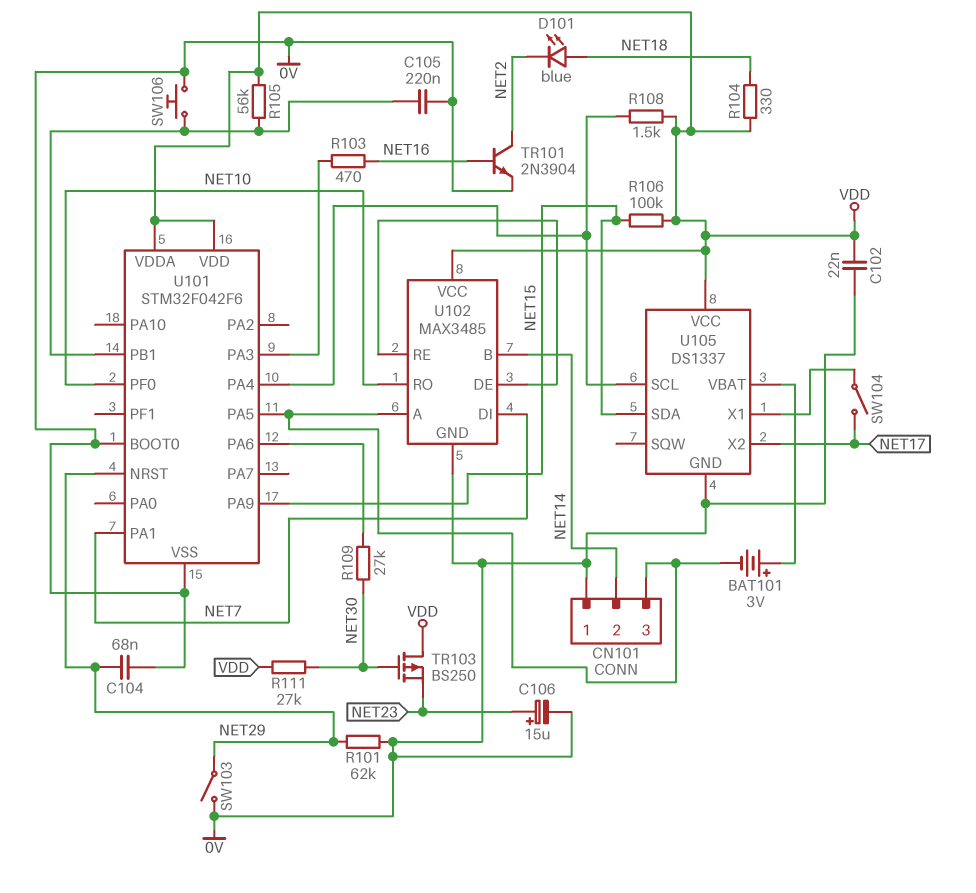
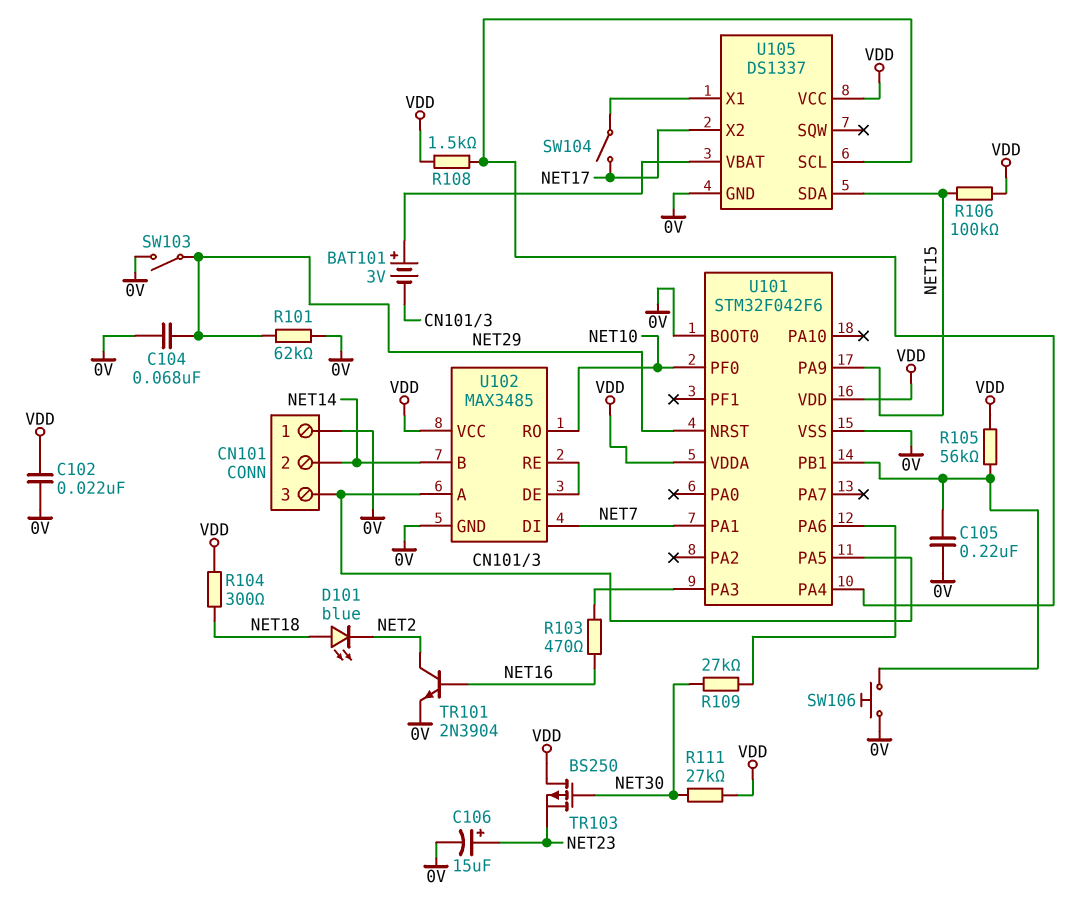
R104: 330 (NET18, VDD) -> 300 (NET18, VDD)

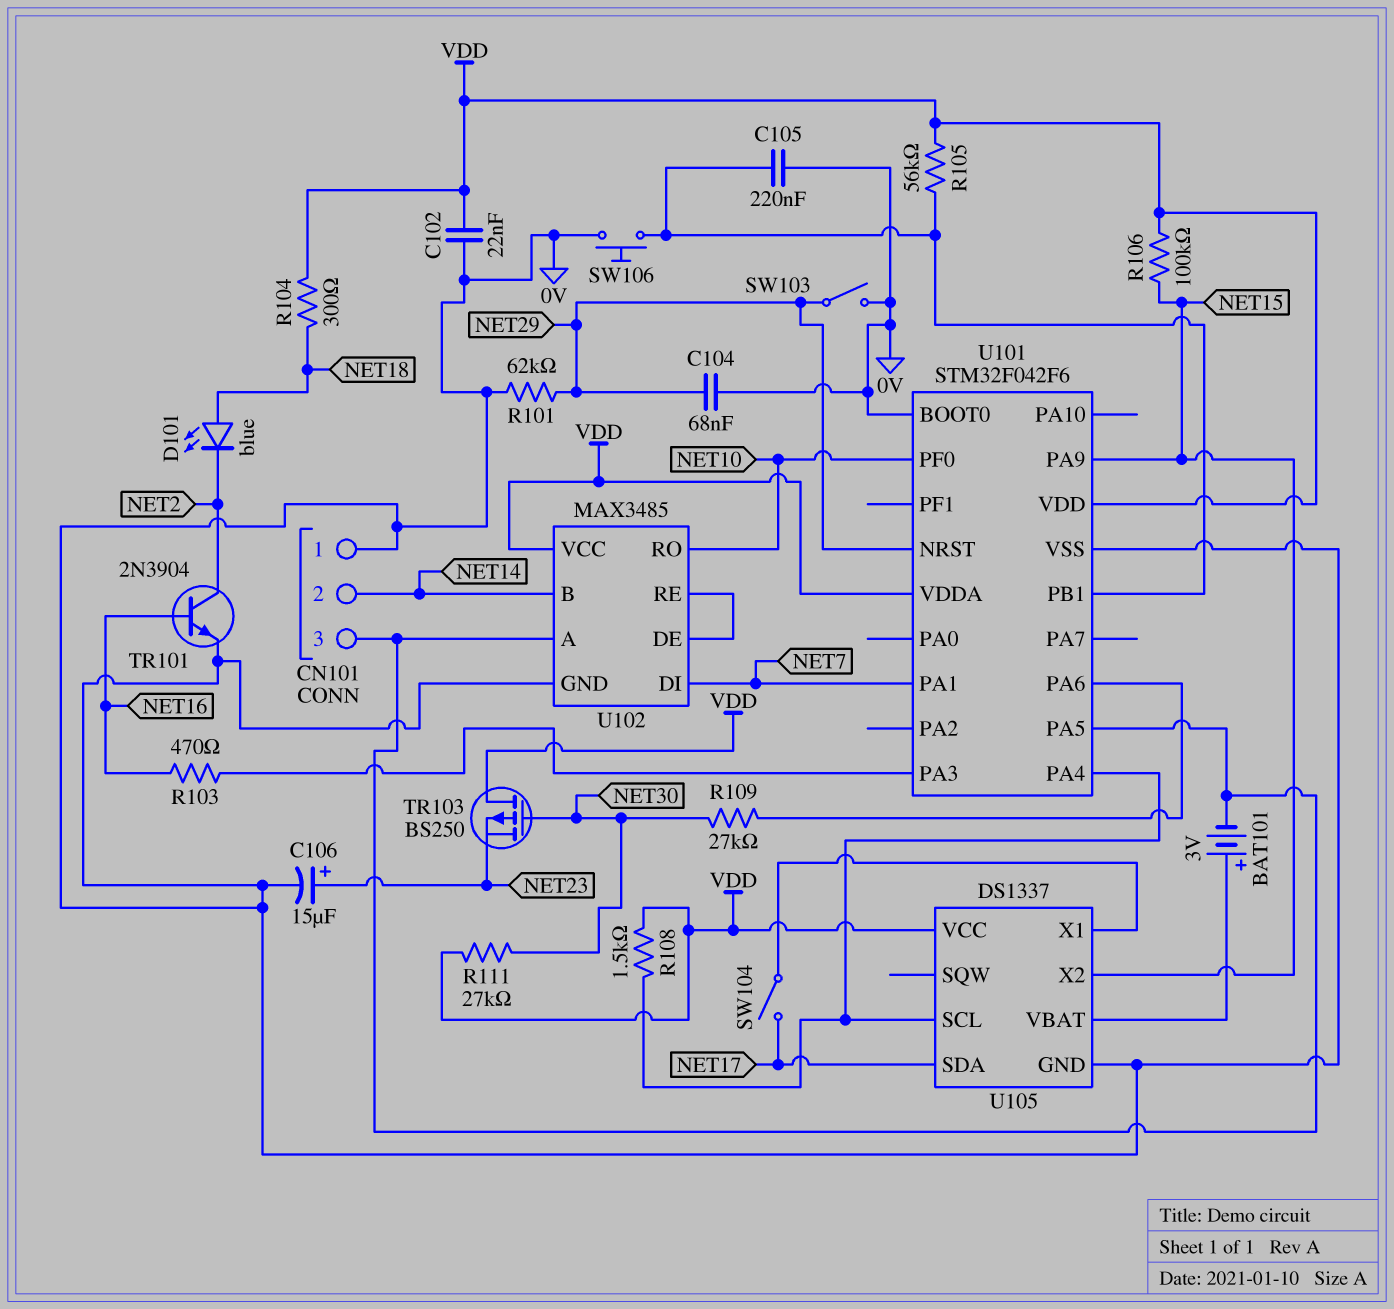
U105 pin SDA: NET15 -> NET17
U105 pin X2: NET17 -> NET15

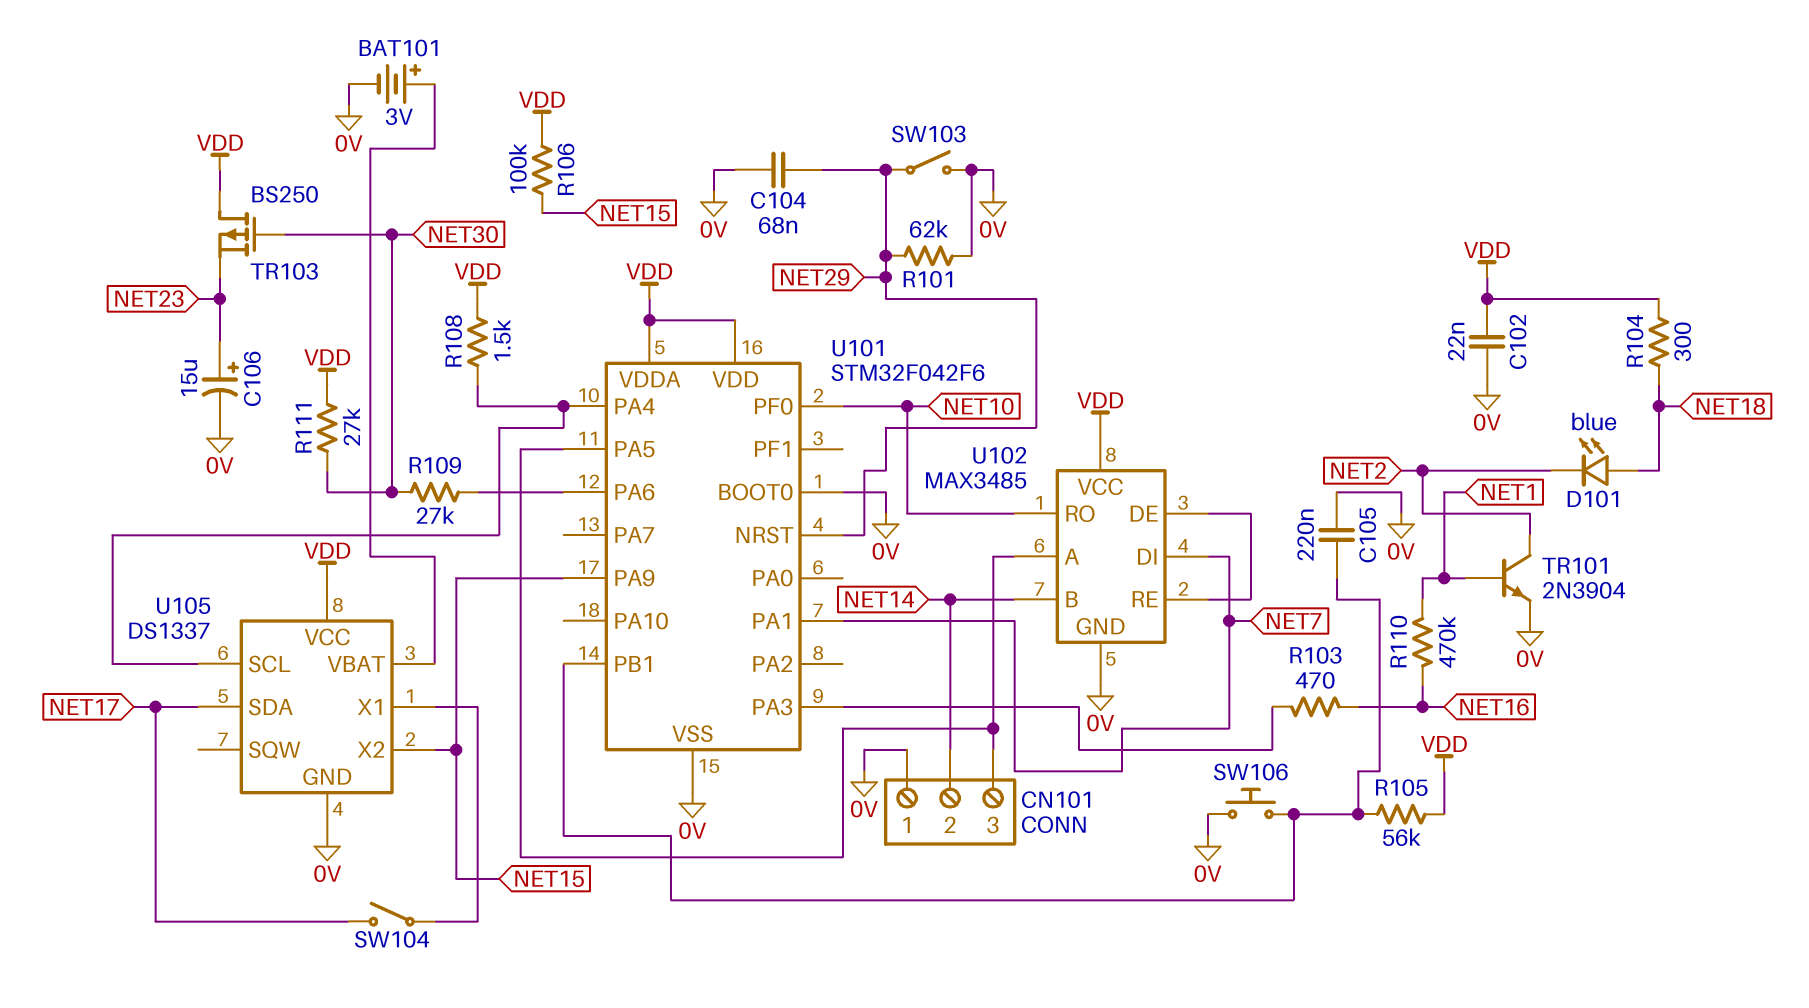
BAT101: 3V (plus U105/VBAT, minus CN101/3) -> 3V (plus U105/VBAT, minus 0V)
R110: none -> 470k (NET1, NET16)
TR101: NPN 2N3904 (B NET16, C NET2, E 0V) -> NPN 2N3904 (B NET1, C NET2, E 0V)

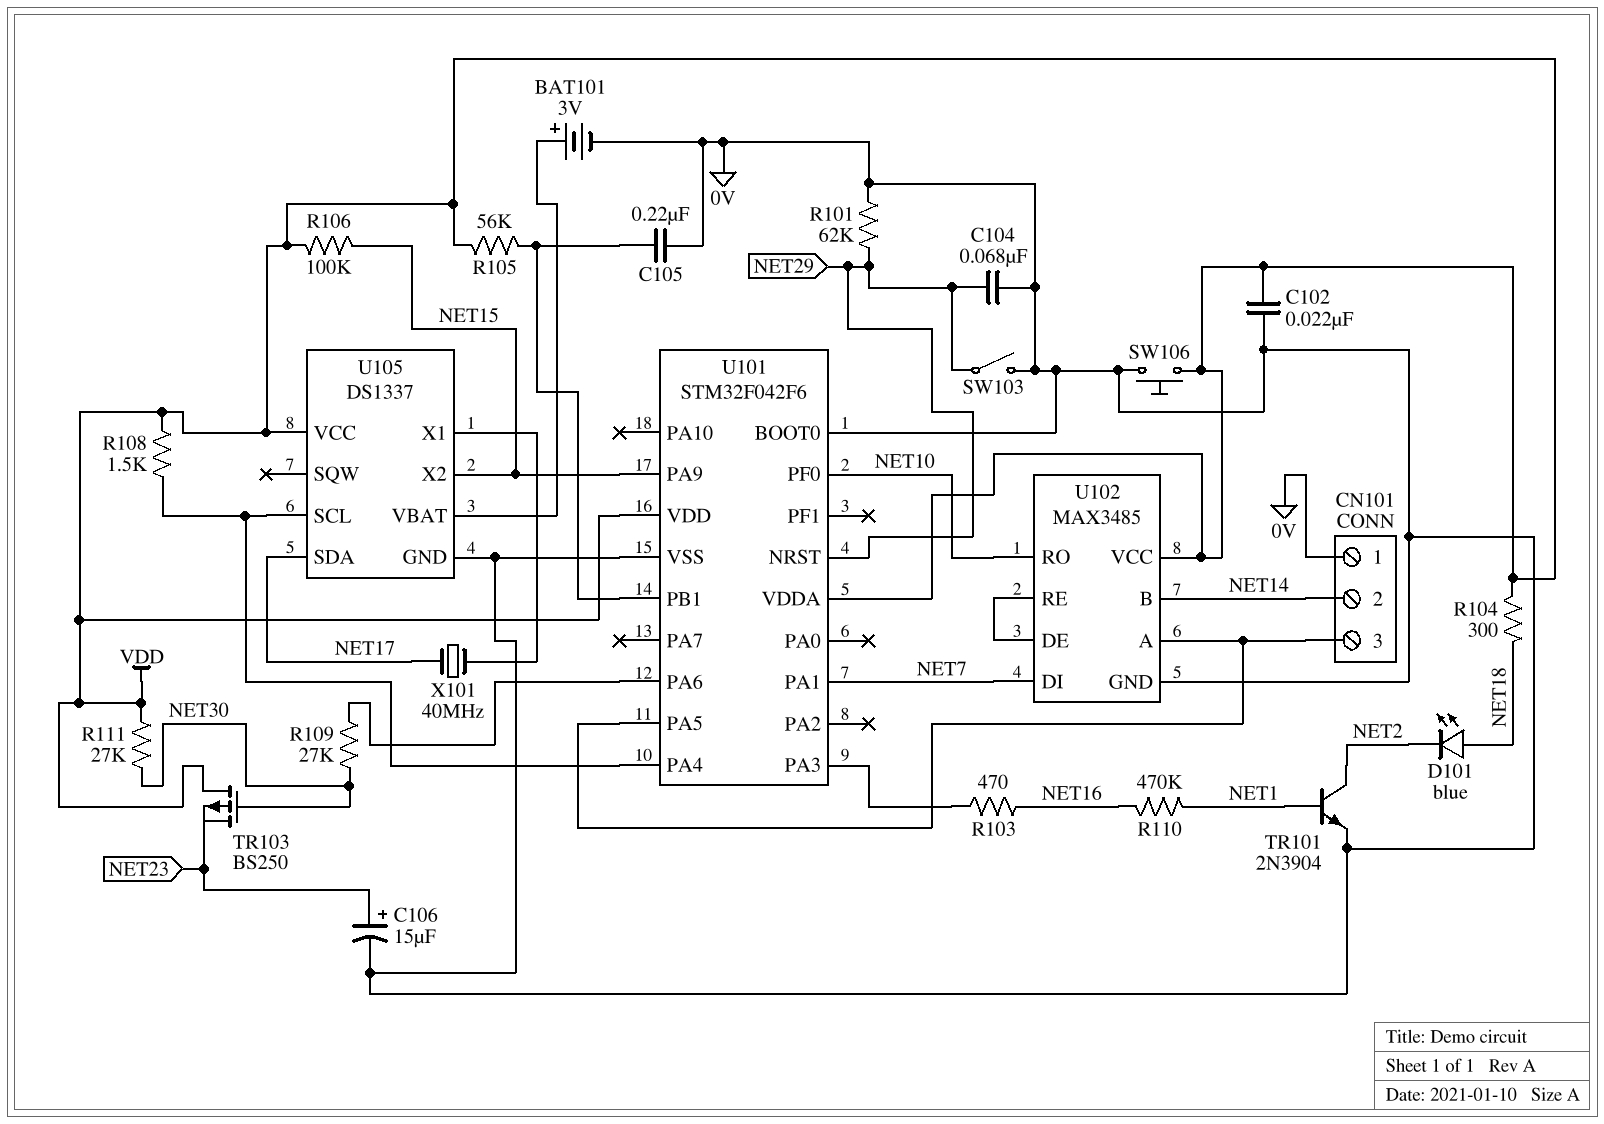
SW104: switch (NET17, U105/X1) -> none
SW106: button (0V, U101/PB1) -> button (0V, VDD)
X101: none -> 40MHz (NET17, U105/X1)

